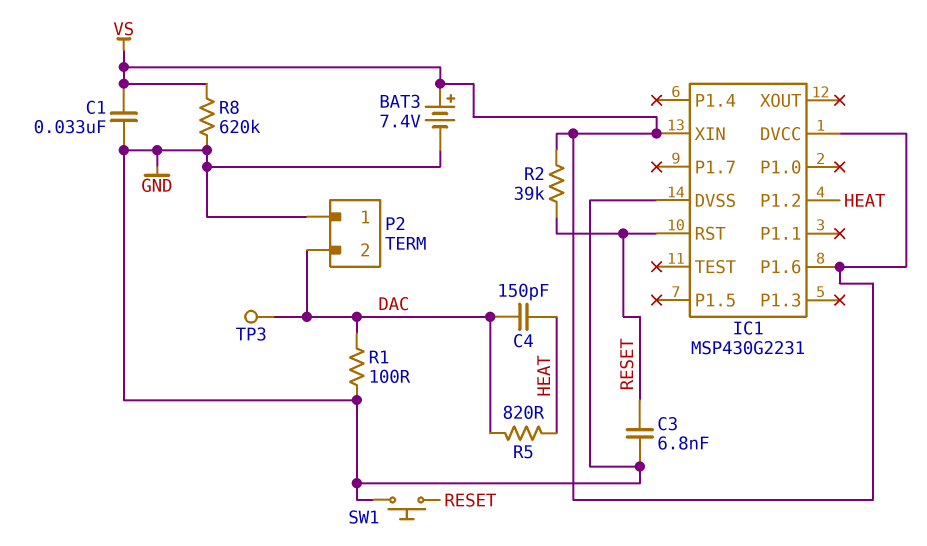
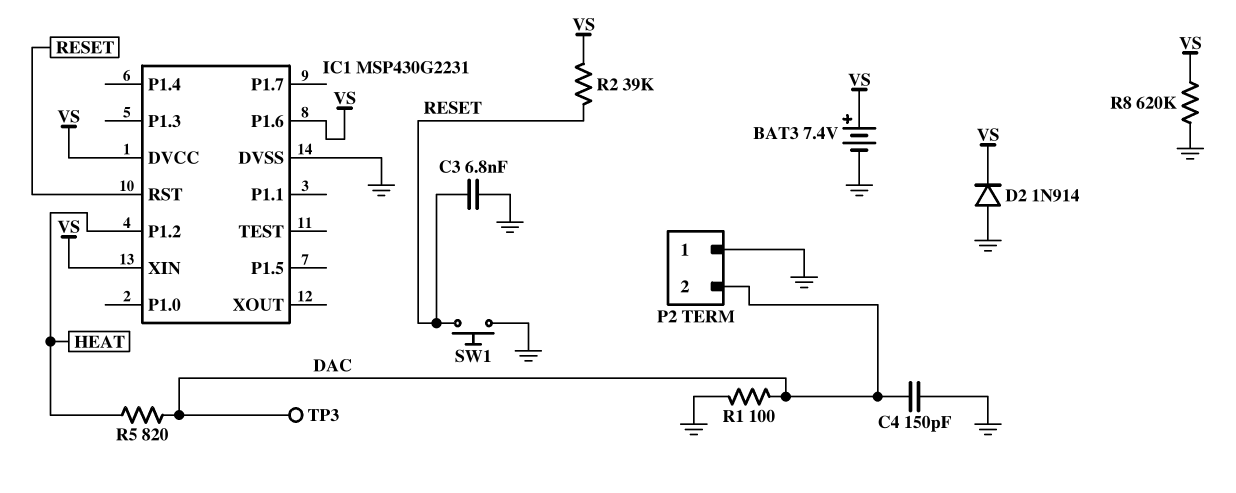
C1: 33nF (GND, VS) -> none
C4: 150pF (DAC, HEAT) -> 150pF (DAC, GND)
D2: none -> diode 1N914 (A GND, K VS)

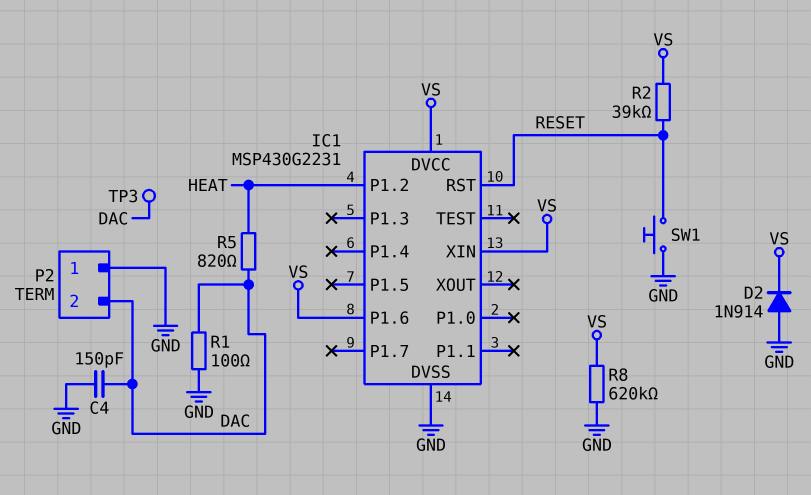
BAT3: 7.4V (plus VS, minus GND) -> none
C3: 6.8nF (GND, RESET) -> none

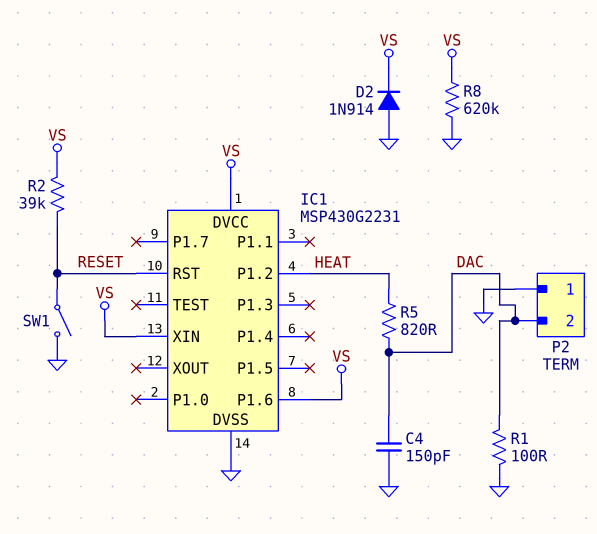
SW1: button (GND, RESET) -> switch (GND, RESET)
TP3: test point (DAC) -> none

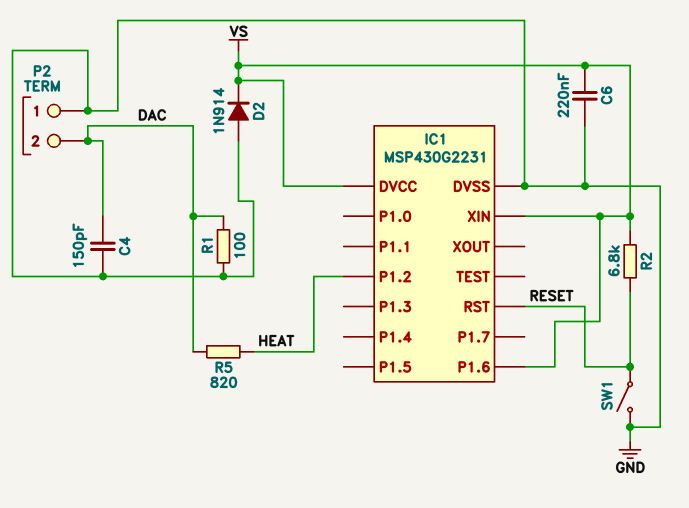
C6: none -> 220nF (GND, VS)
R2: 39k (RESET, VS) -> 6.8k (RESET, VS)
R8: 620k (GND, VS) -> none

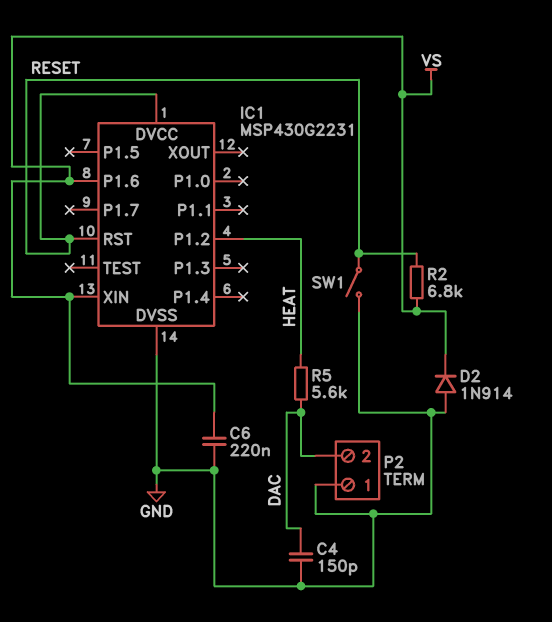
IC1 pin DVCC: VS -> RESET
R1: 100 (DAC, GND) -> none
R5: 820 (DAC, HEAT) -> 5.6k (DAC, HEAT)

